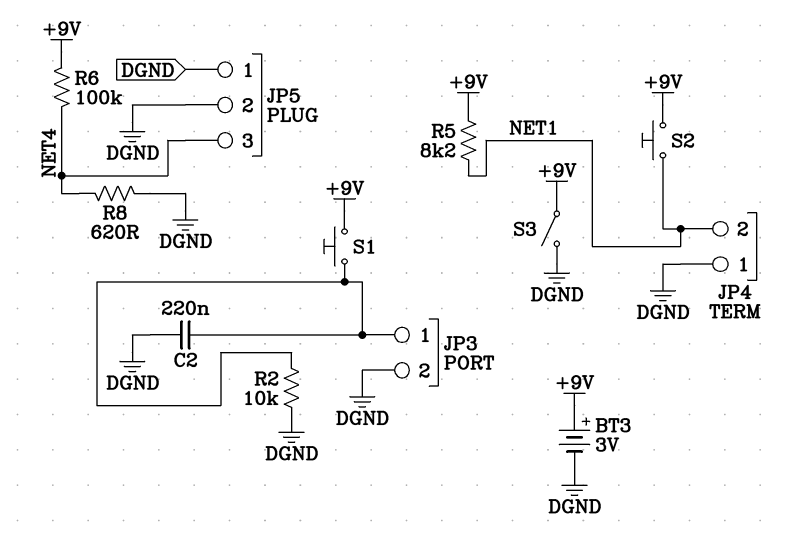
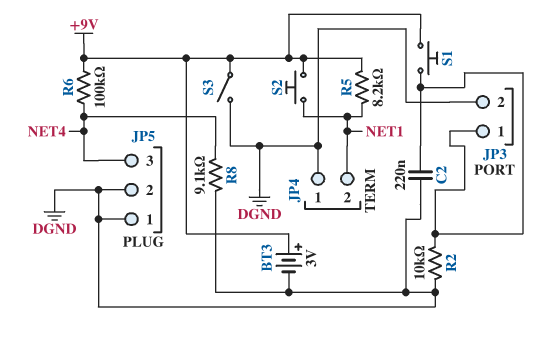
R8: 620 (DGND, NET4) -> 9.1k (DGND, NET4)

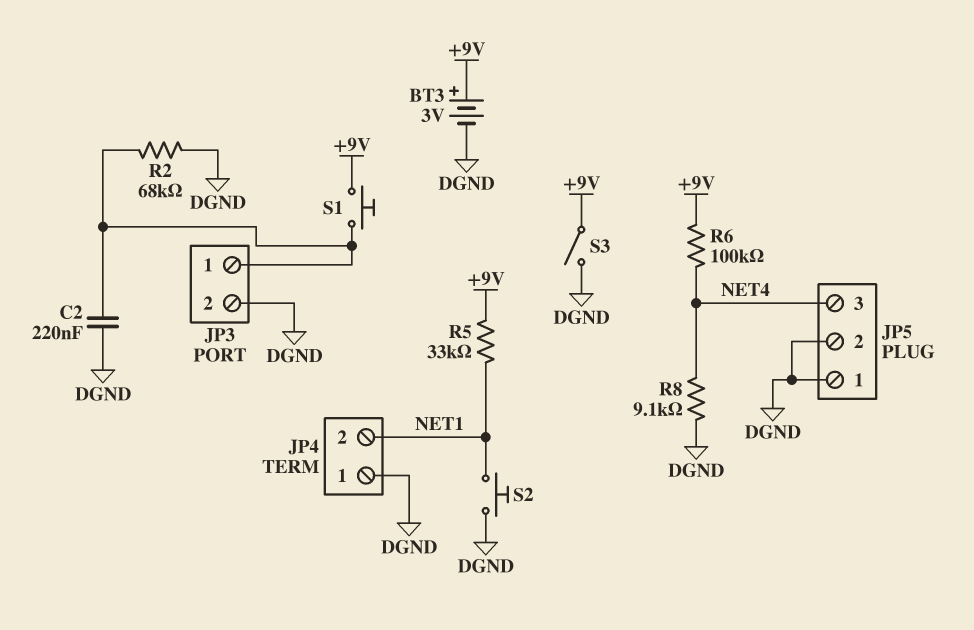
R2: 10k (DGND, JP3/1) -> 68k (DGND, JP3/1)
R5: 8.2k (+9V, NET1) -> 33k (+9V, NET1)
S2: button (+9V, NET1) -> button (DGND, NET1)

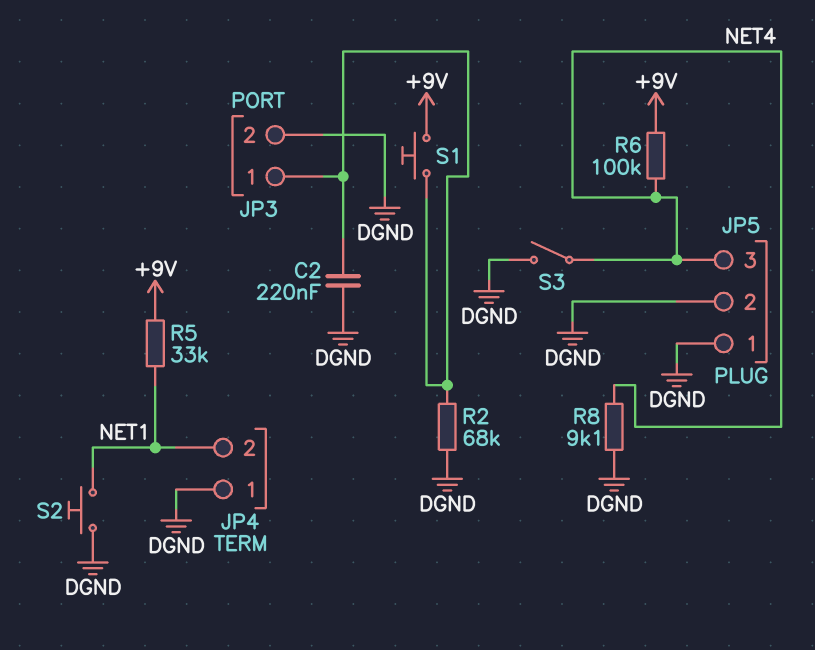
BT3: 3V (plus +9V, minus DGND) -> none
S3: switch (+9V, DGND) -> switch (DGND, NET4)

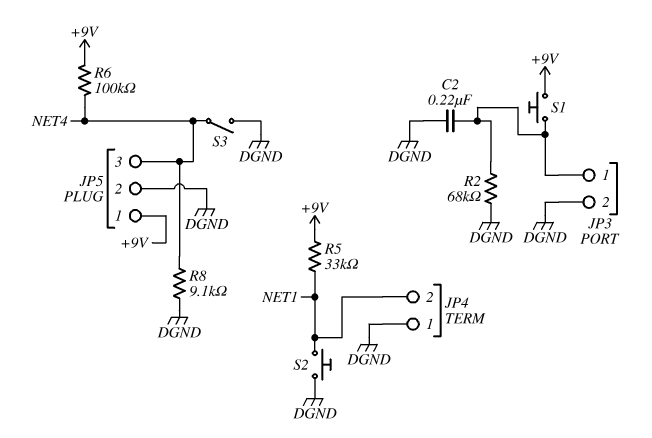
JP5 pin 1: DGND -> +9V

